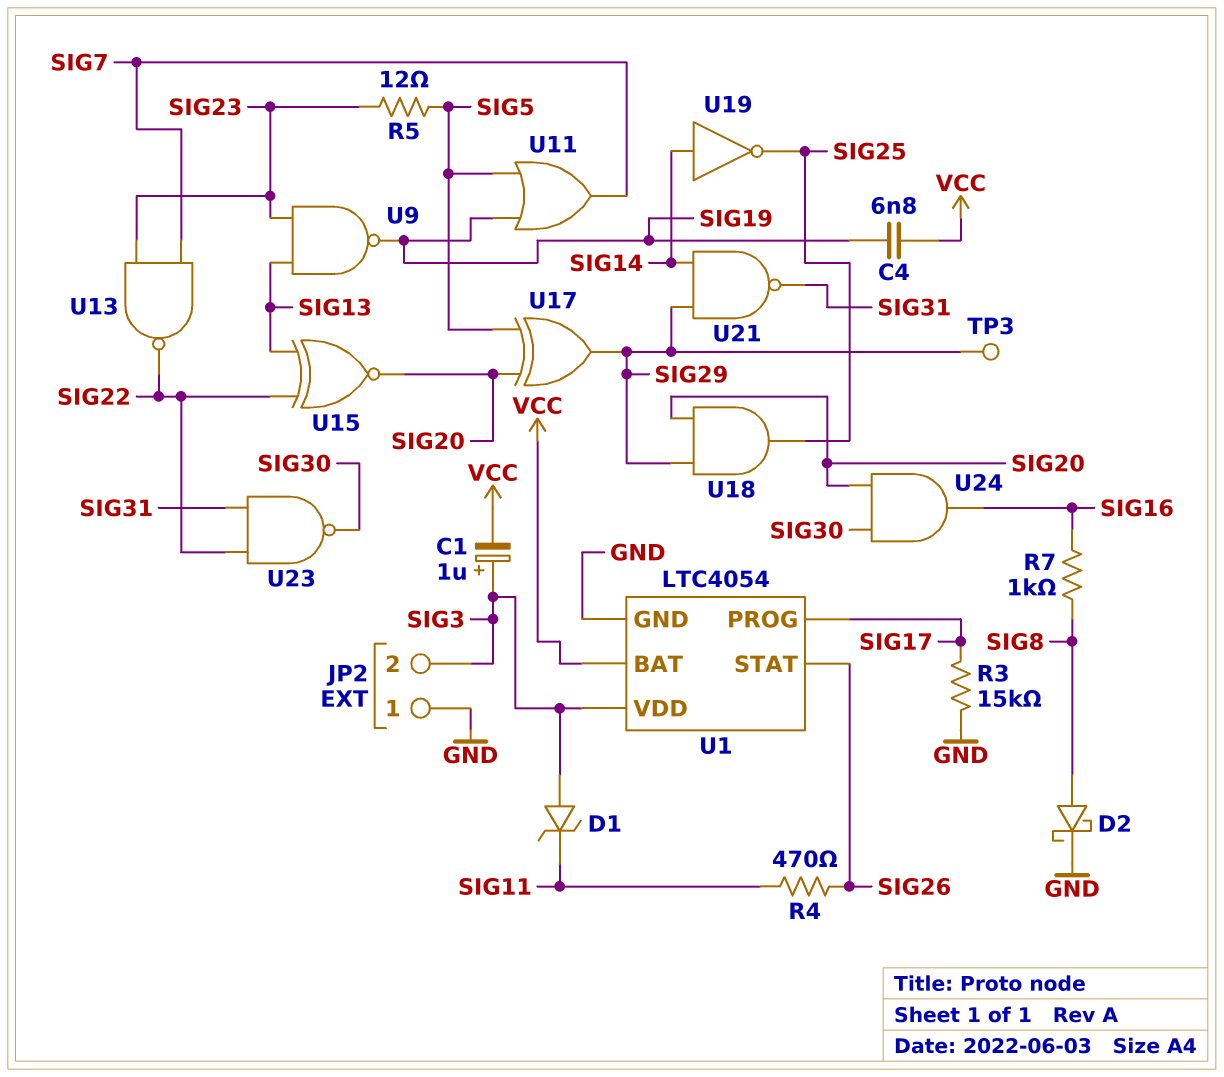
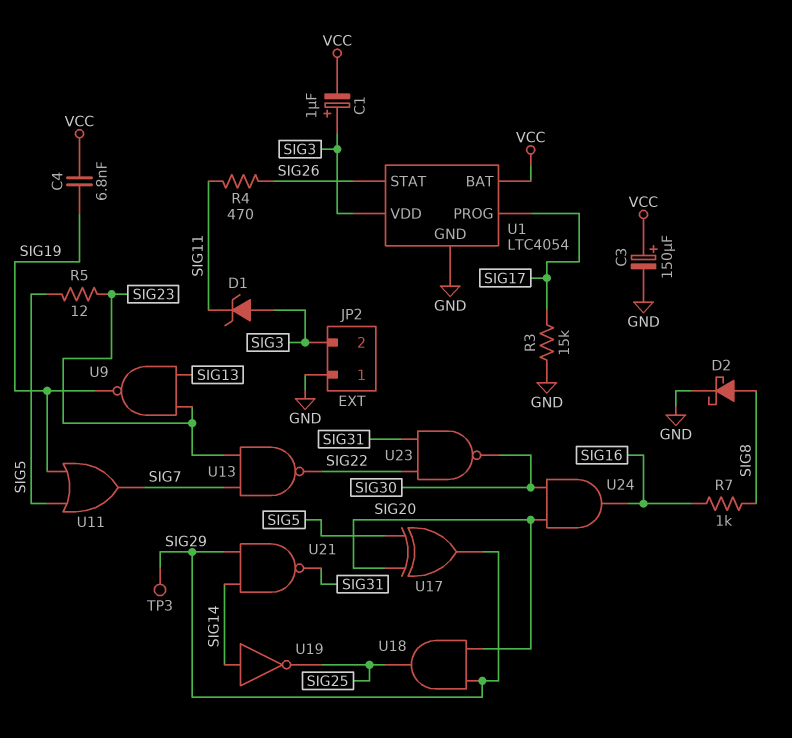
C3: none -> 150uF (plus VCC, minus GND)
U15: XNOR (in SIG13, in SIG22, out SIG20) -> none

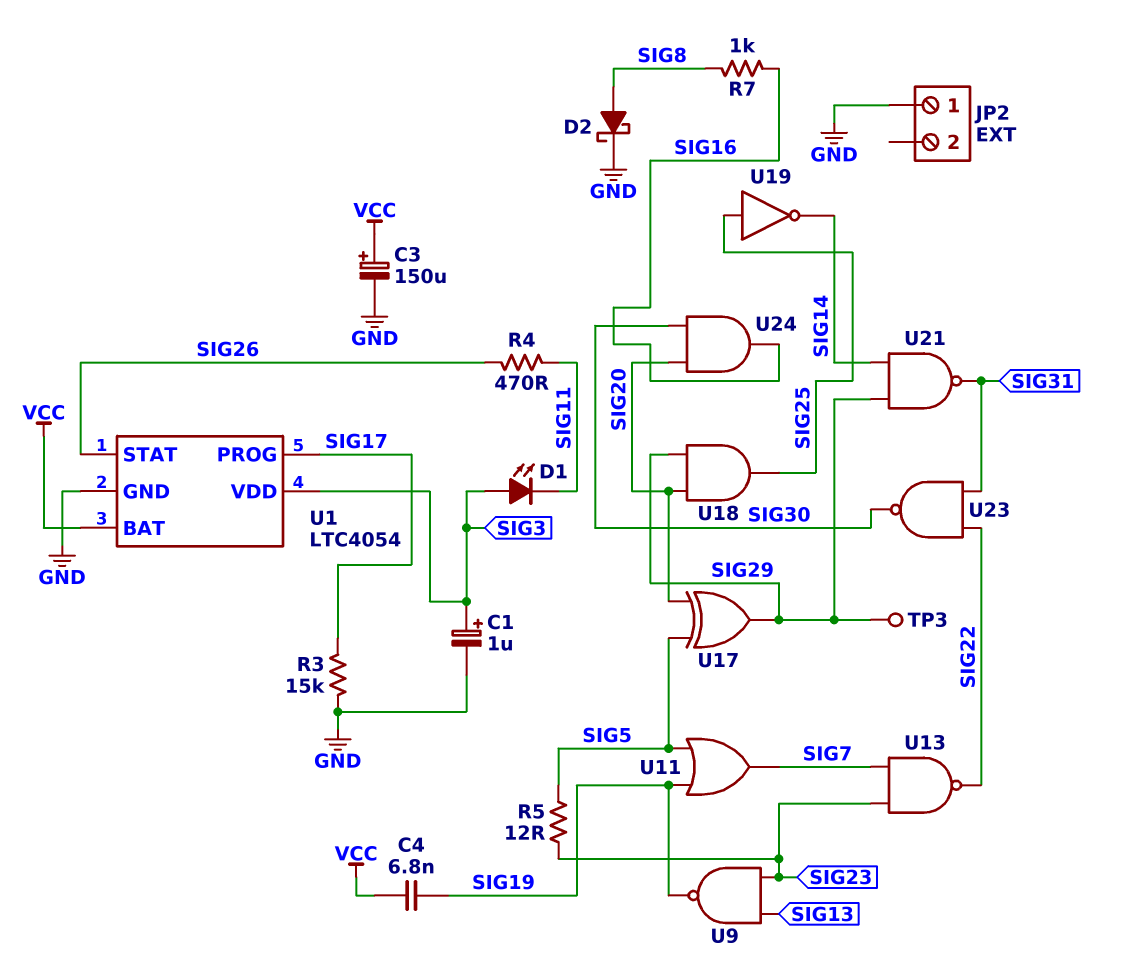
C1: 1uF (plus SIG3, minus VCC) -> 1uF (plus SIG3, minus GND)
D1: zener (A SIG3, K SIG11) -> LED (A SIG3, K SIG11)
JP2 pin 2: SIG3 -> none
U19: NOT (in SIG14, out SIG25) -> NOT (in SIG25, out SIG14)

